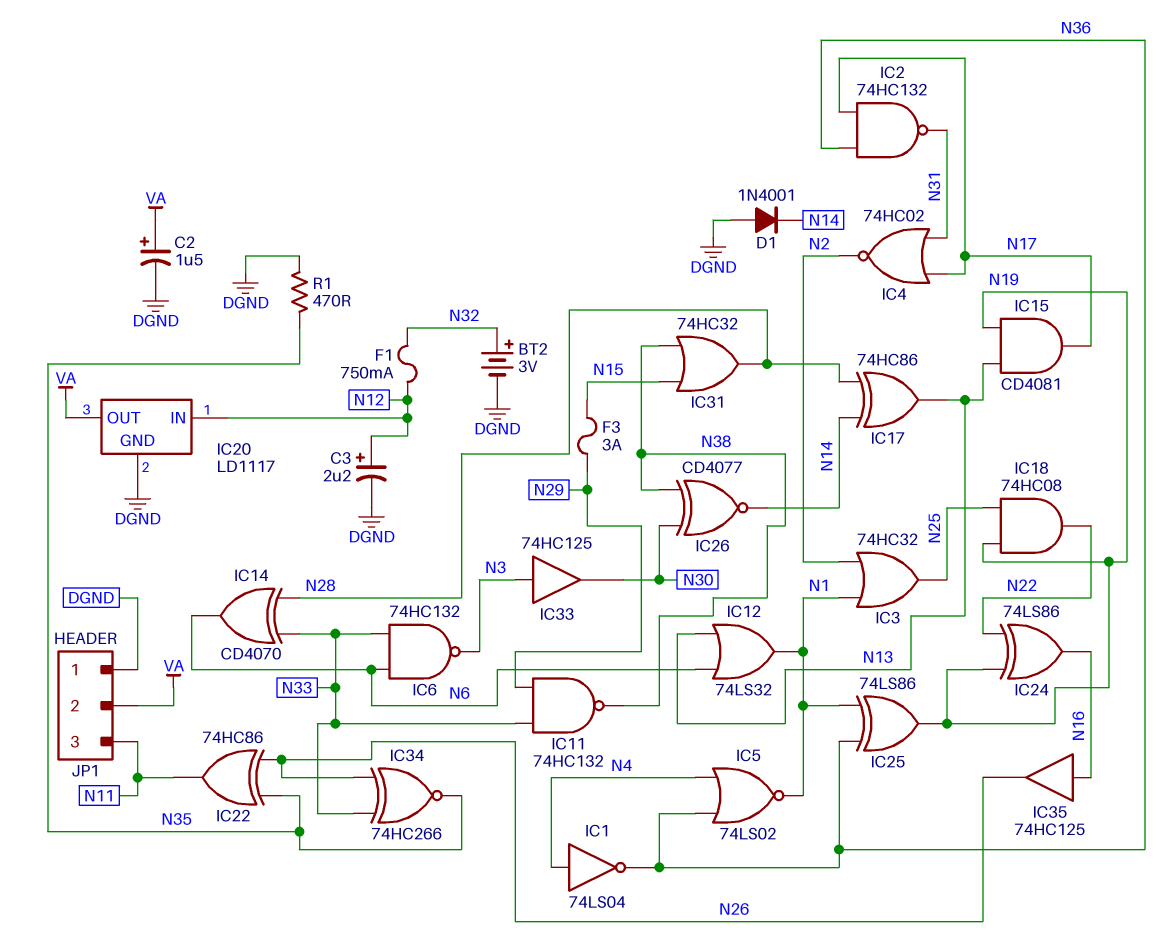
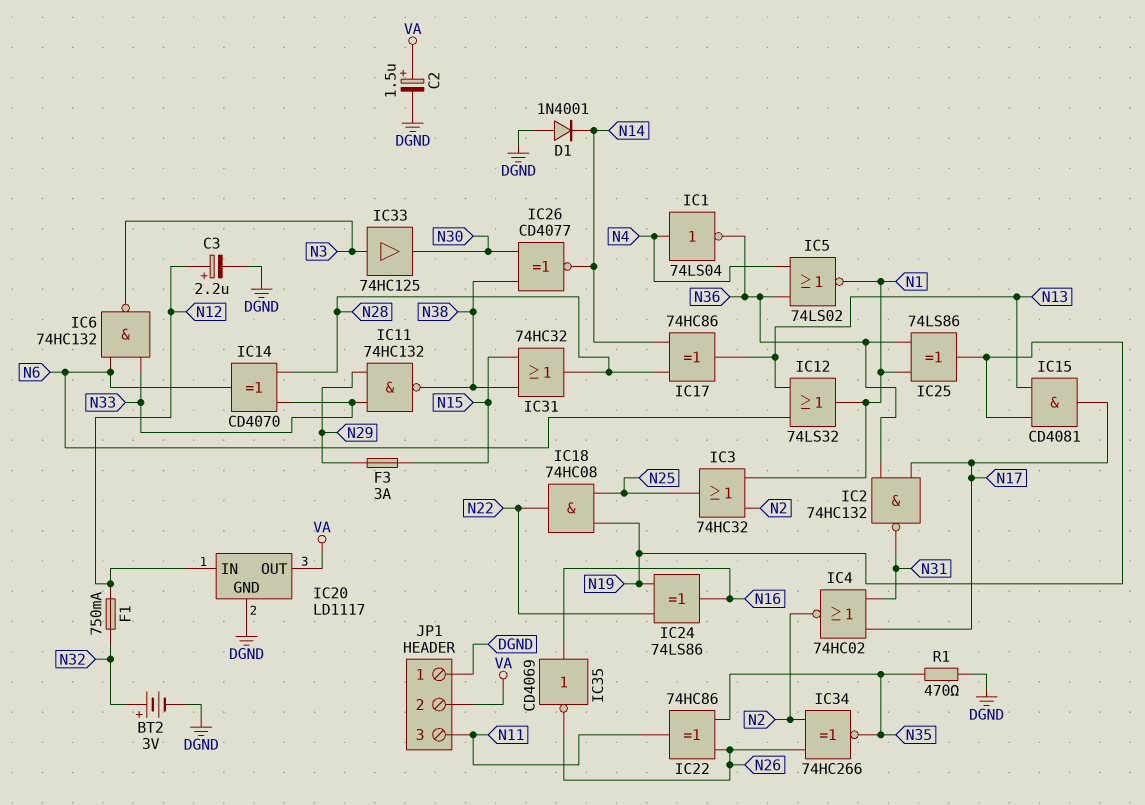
IC34: XNOR 74HC266 (in N26, in N33, out N35) -> XNOR 74HC266 (in N2, in N26, out N35)
IC35: buffer 74HC125 (in N16, out N26) -> NOT CD4069 (in N16, out N26)

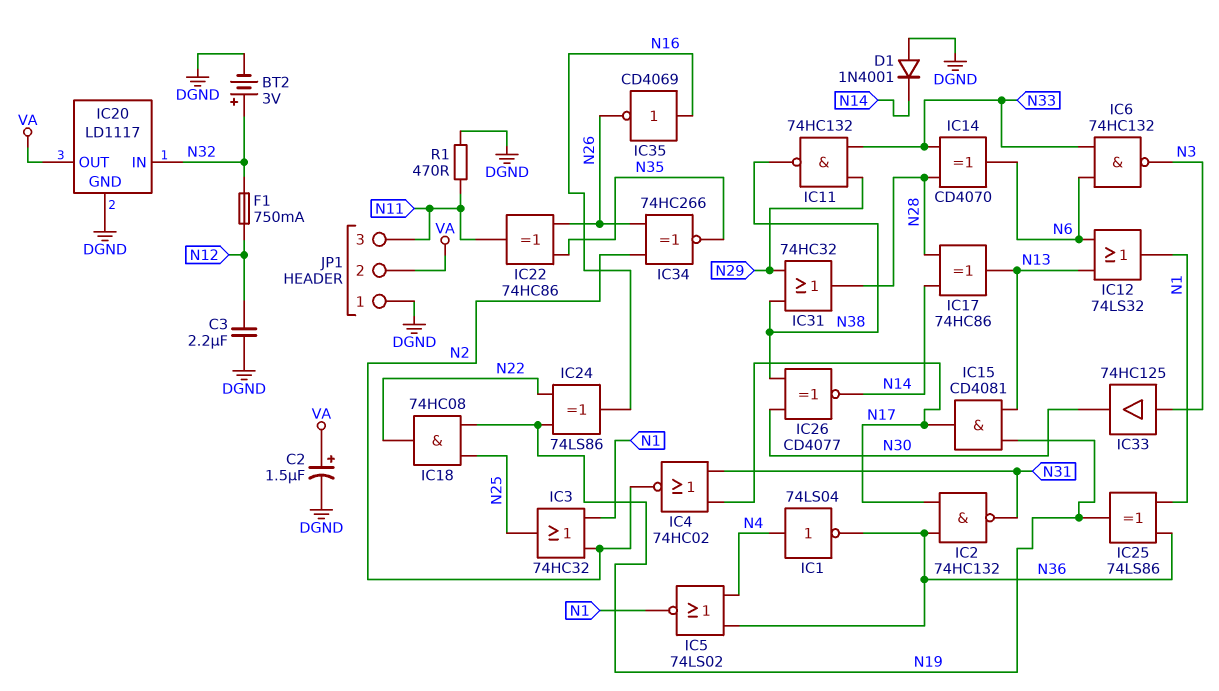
C3: 2.2uF (plus N12, minus DGND) -> 2.2uF (DGND, N12)
F3: 3A (N15, N29) -> none
IC20 pin IN: N12 -> N32
IC31: OR 74HC32 (in N15, in N38, out N28) -> OR 74HC32 (in N29, in N38, out N28)
R1: 470 (DGND, N35) -> 470 (DGND, N11)

